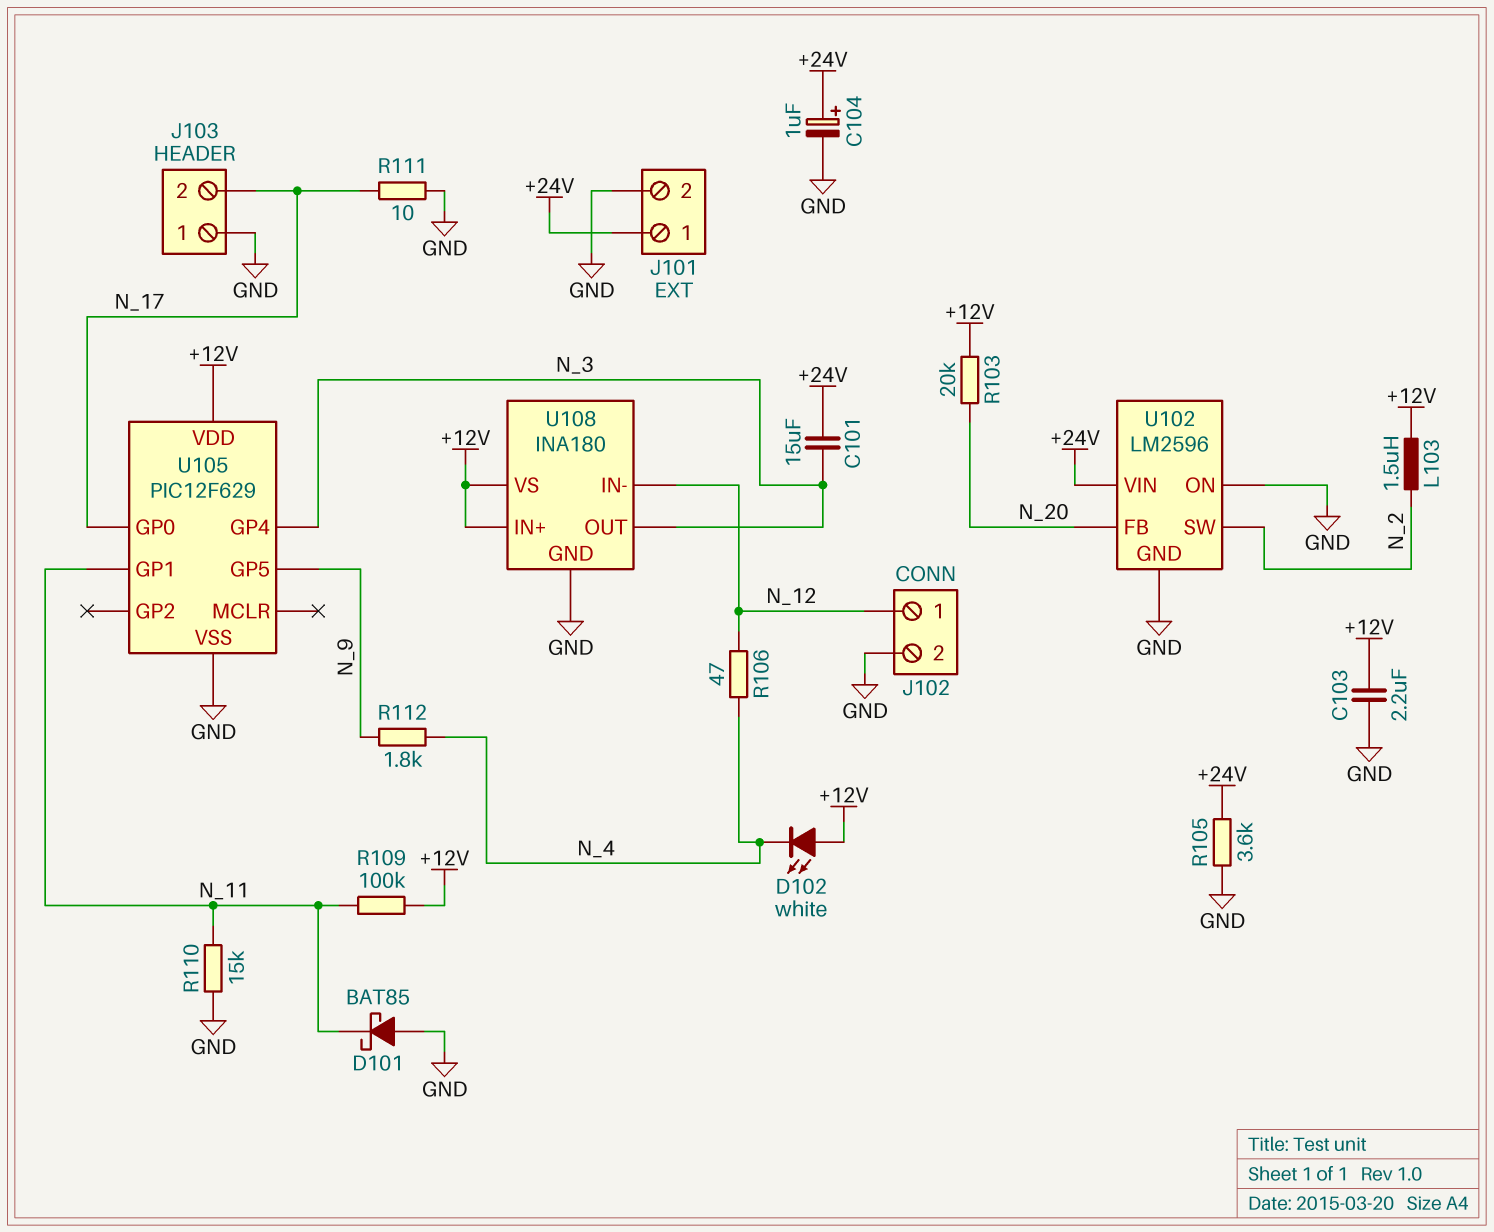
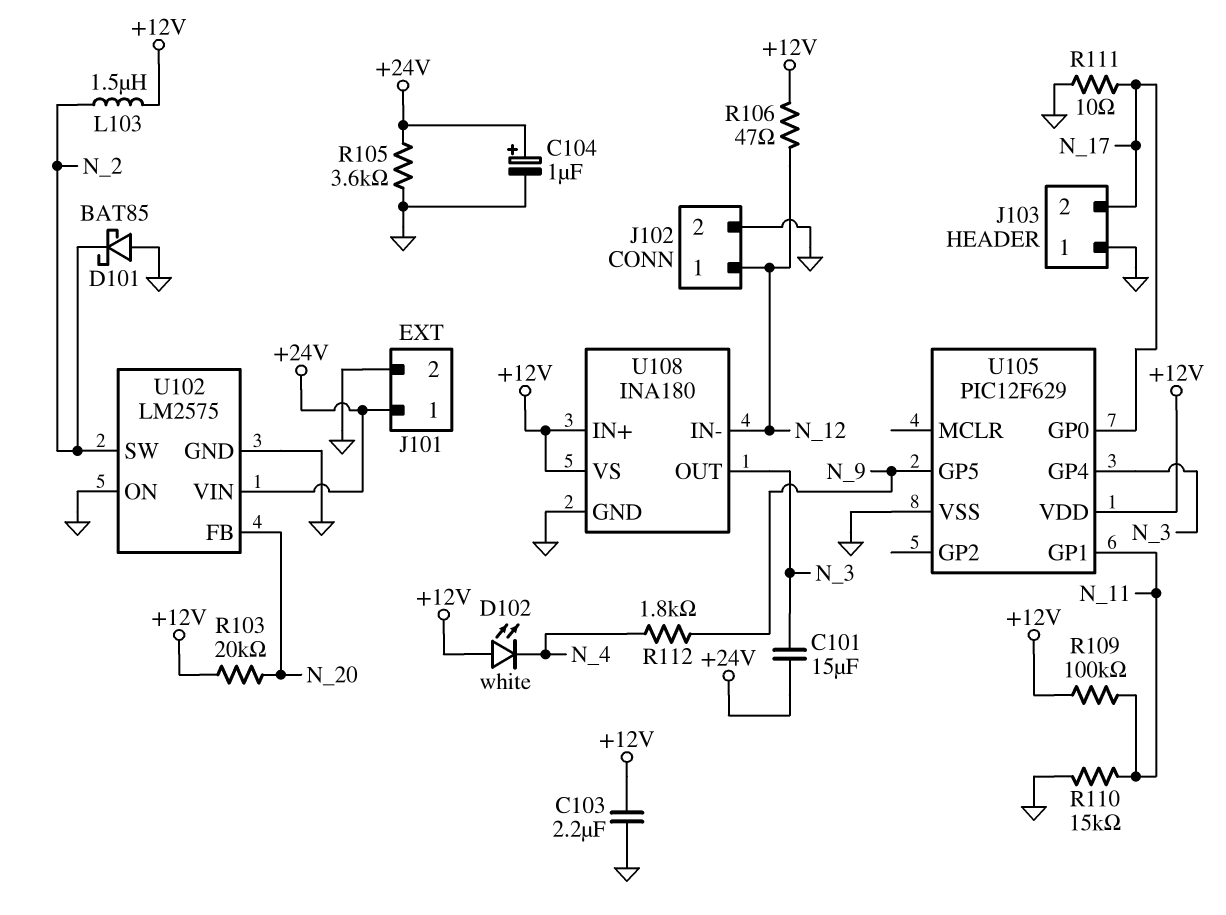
D101: schottky BAT85 (A GND, K N_11) -> schottky BAT85 (A GND, K N_2)
R106: 47 (N_4, N_12) -> 47 (+12V, N_12)
U102: LM2596 -> LM2575

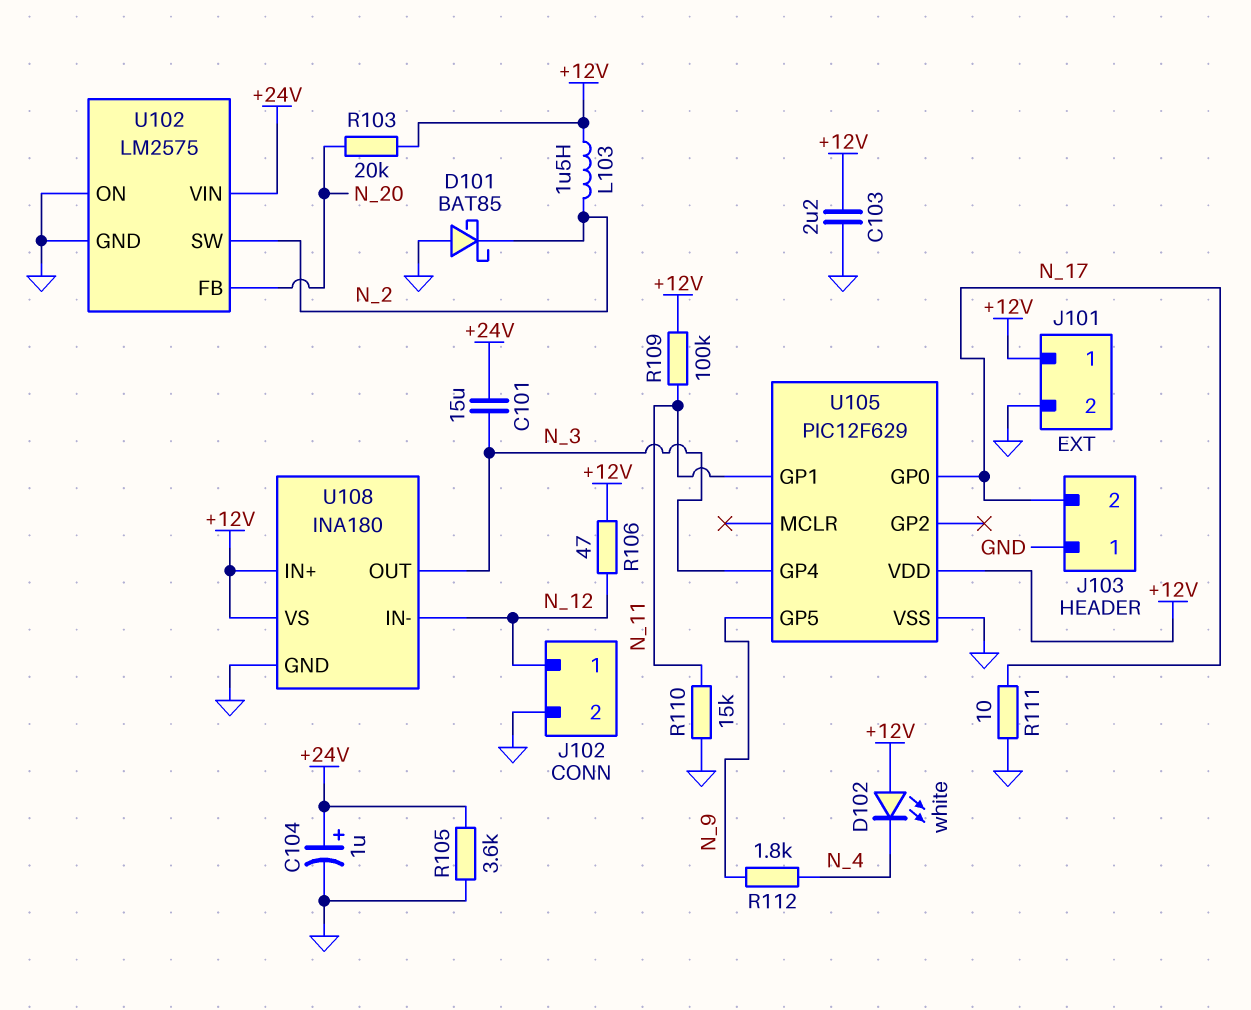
J101 pin 1: +24V -> +12V

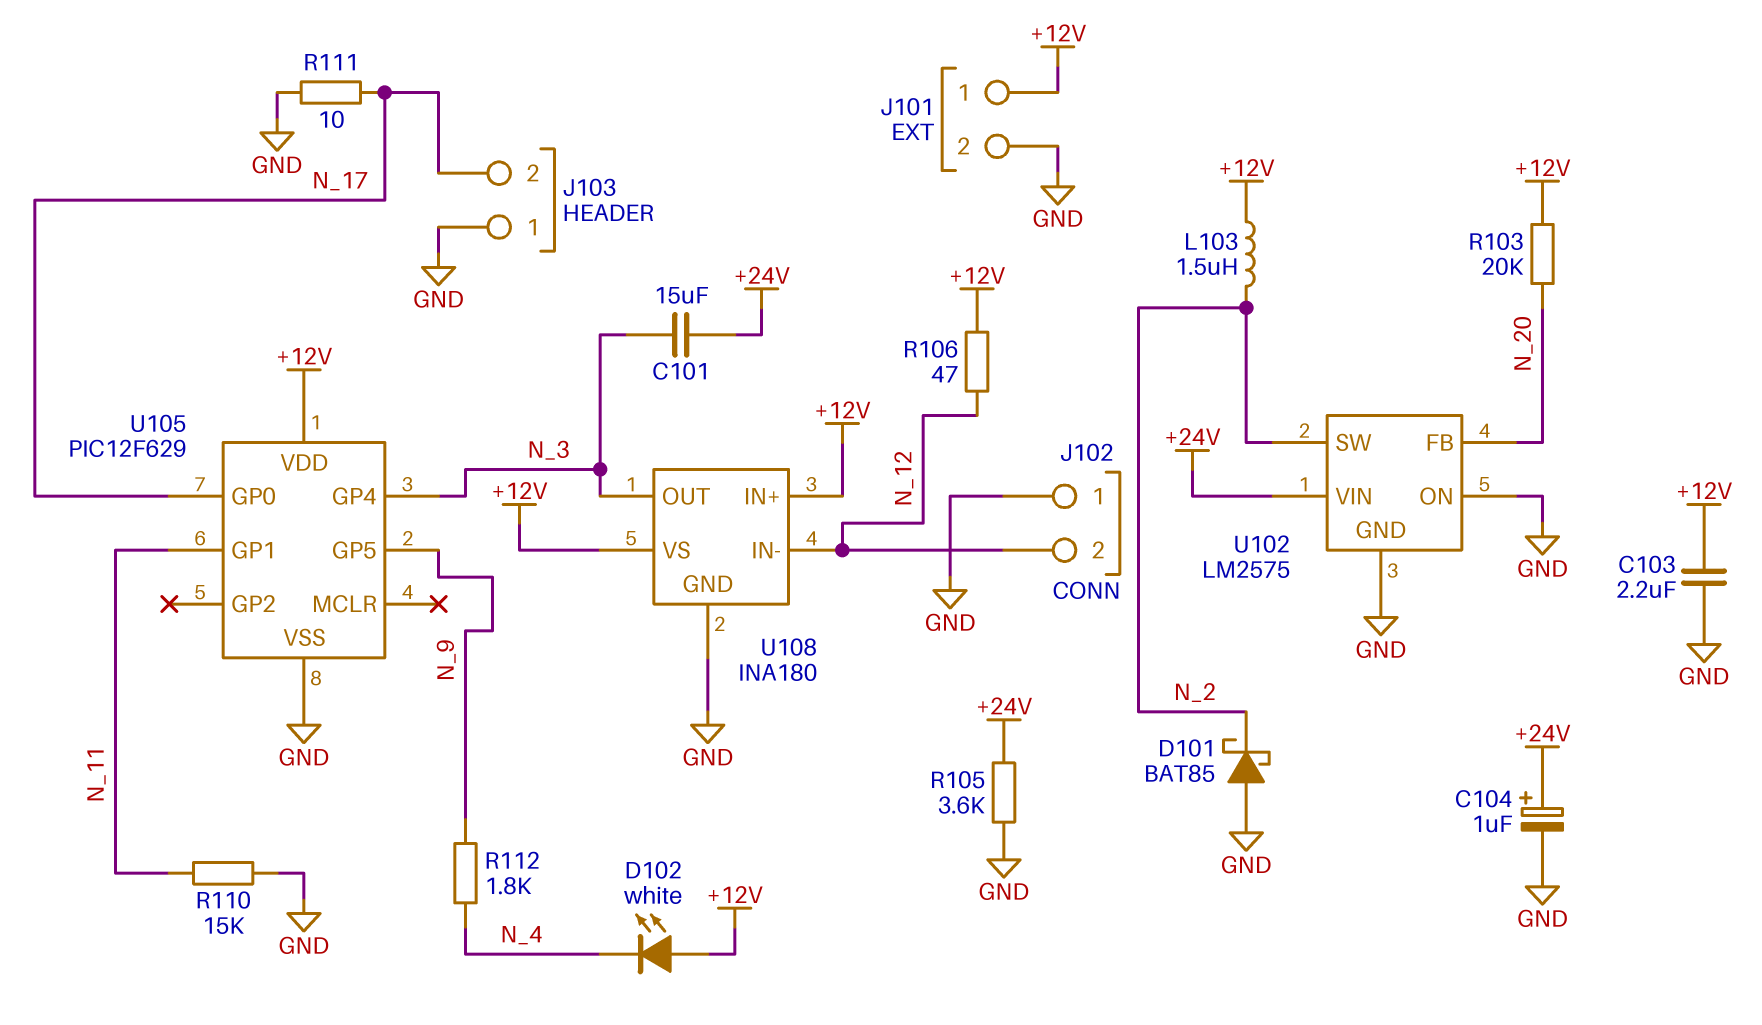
J102 pin 1: N_12 -> GND
J102 pin 2: GND -> N_12
R109: 100k (+12V, N_11) -> none

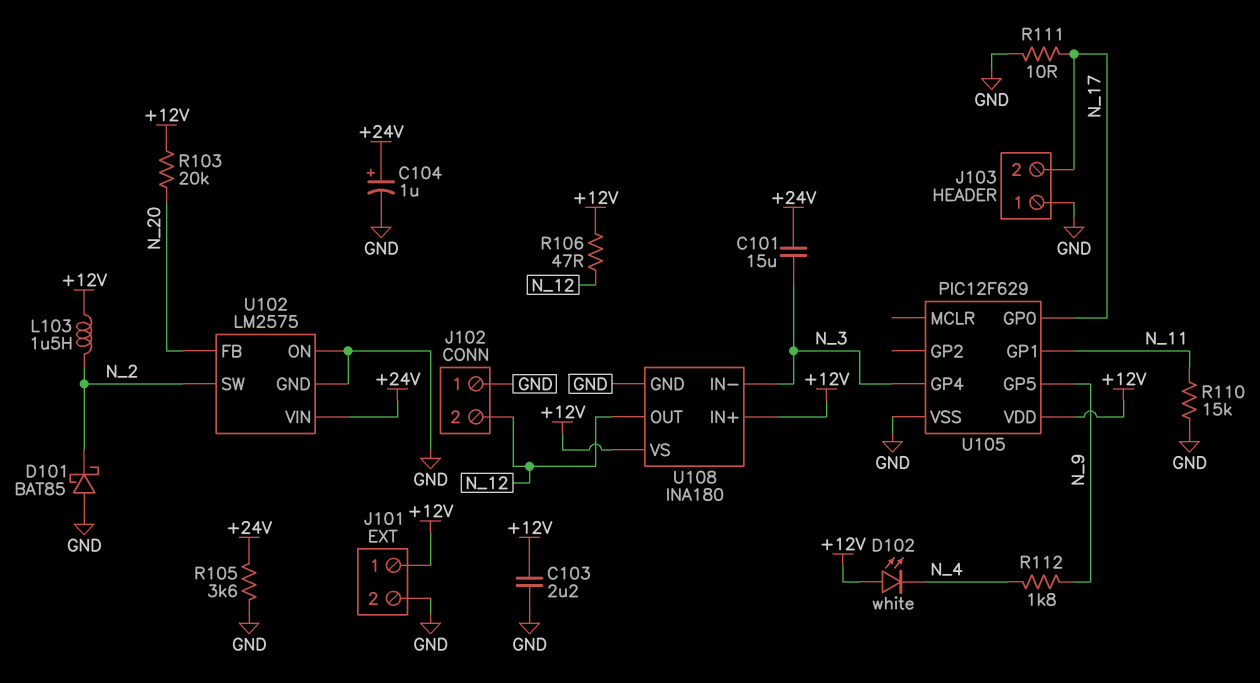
U108 pin IN-: N_12 -> N_3
U108 pin OUT: N_3 -> N_12

